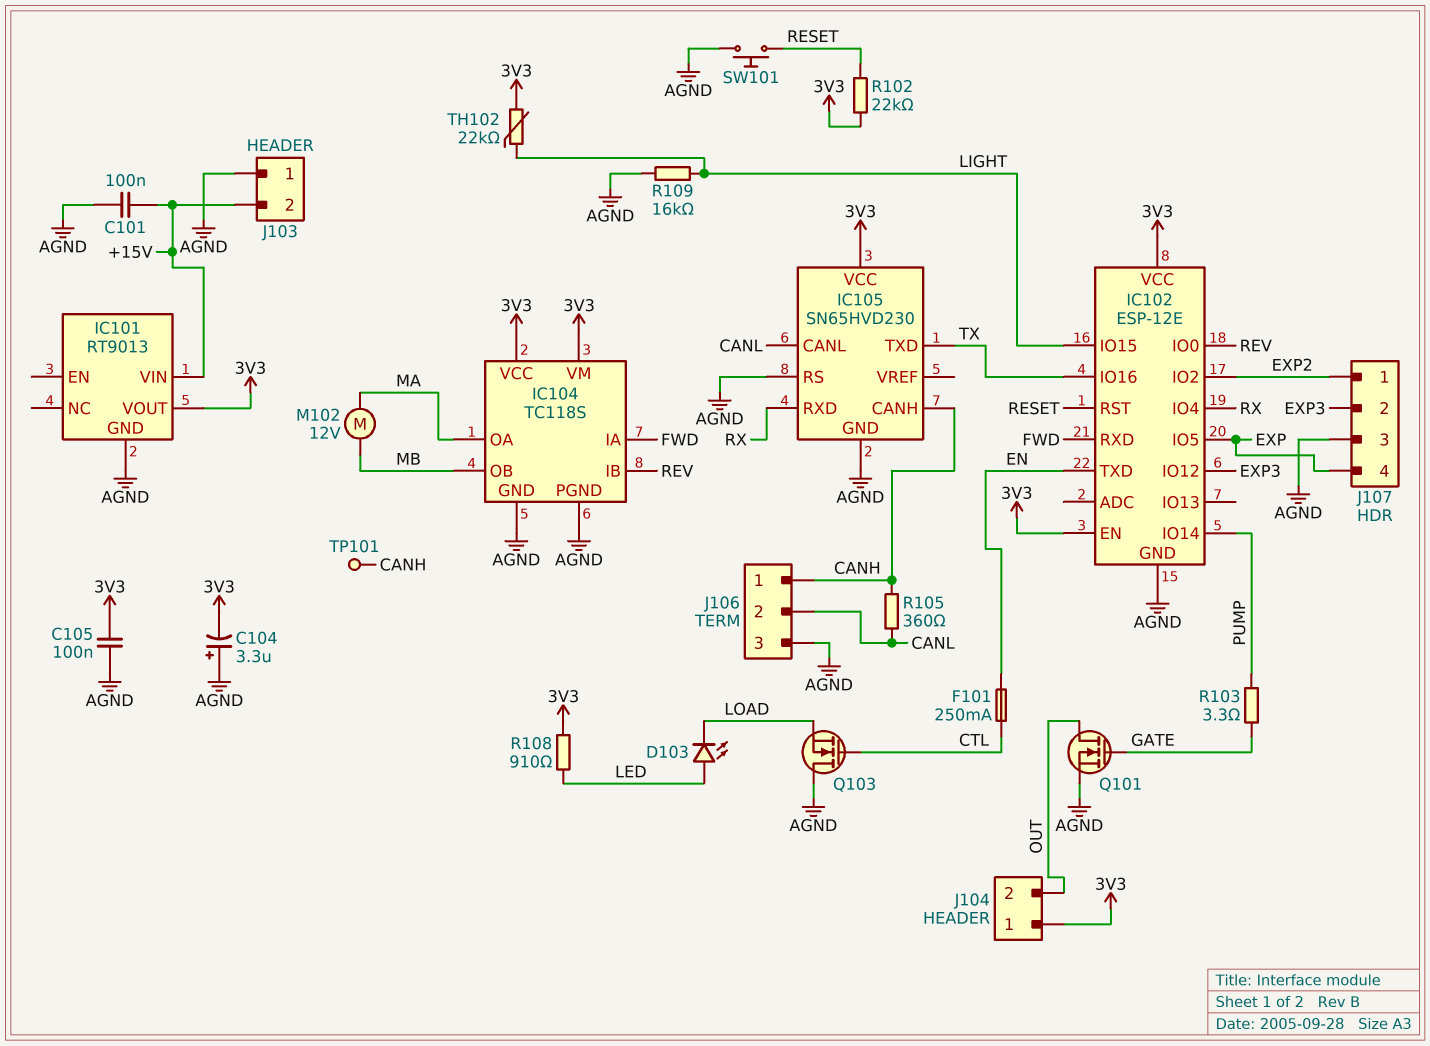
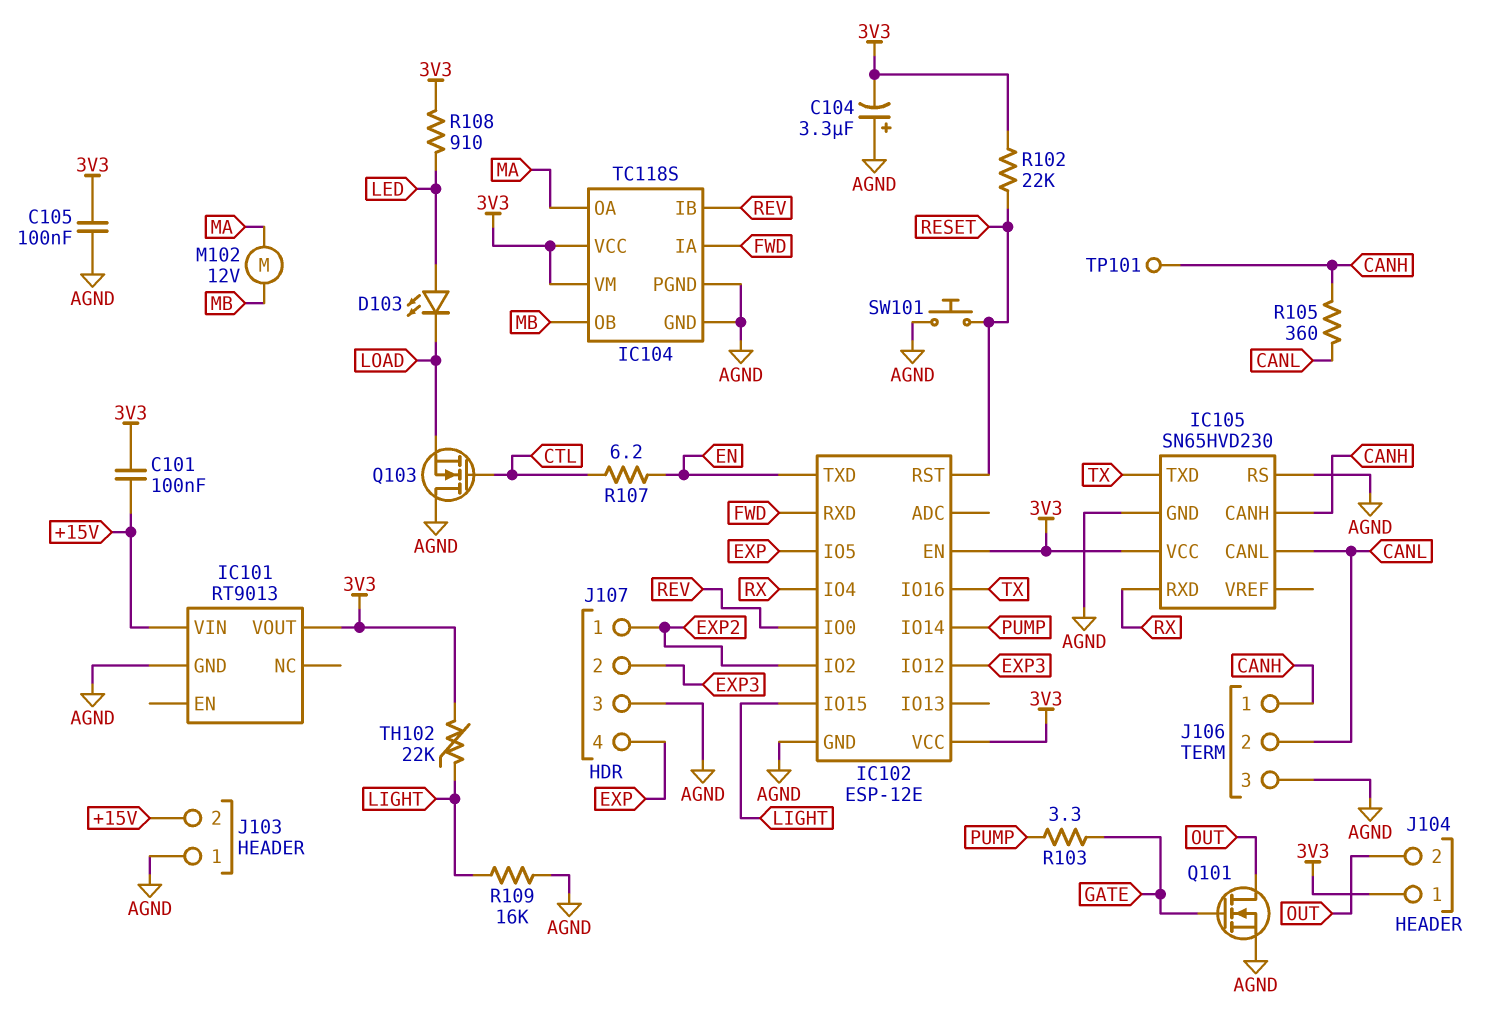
C101: 100nF (+15V, AGND) -> 100nF (+15V, 3V3)
F101: 250mA (CTL, EN) -> none
R107: none -> 6.2 (CTL, EN)

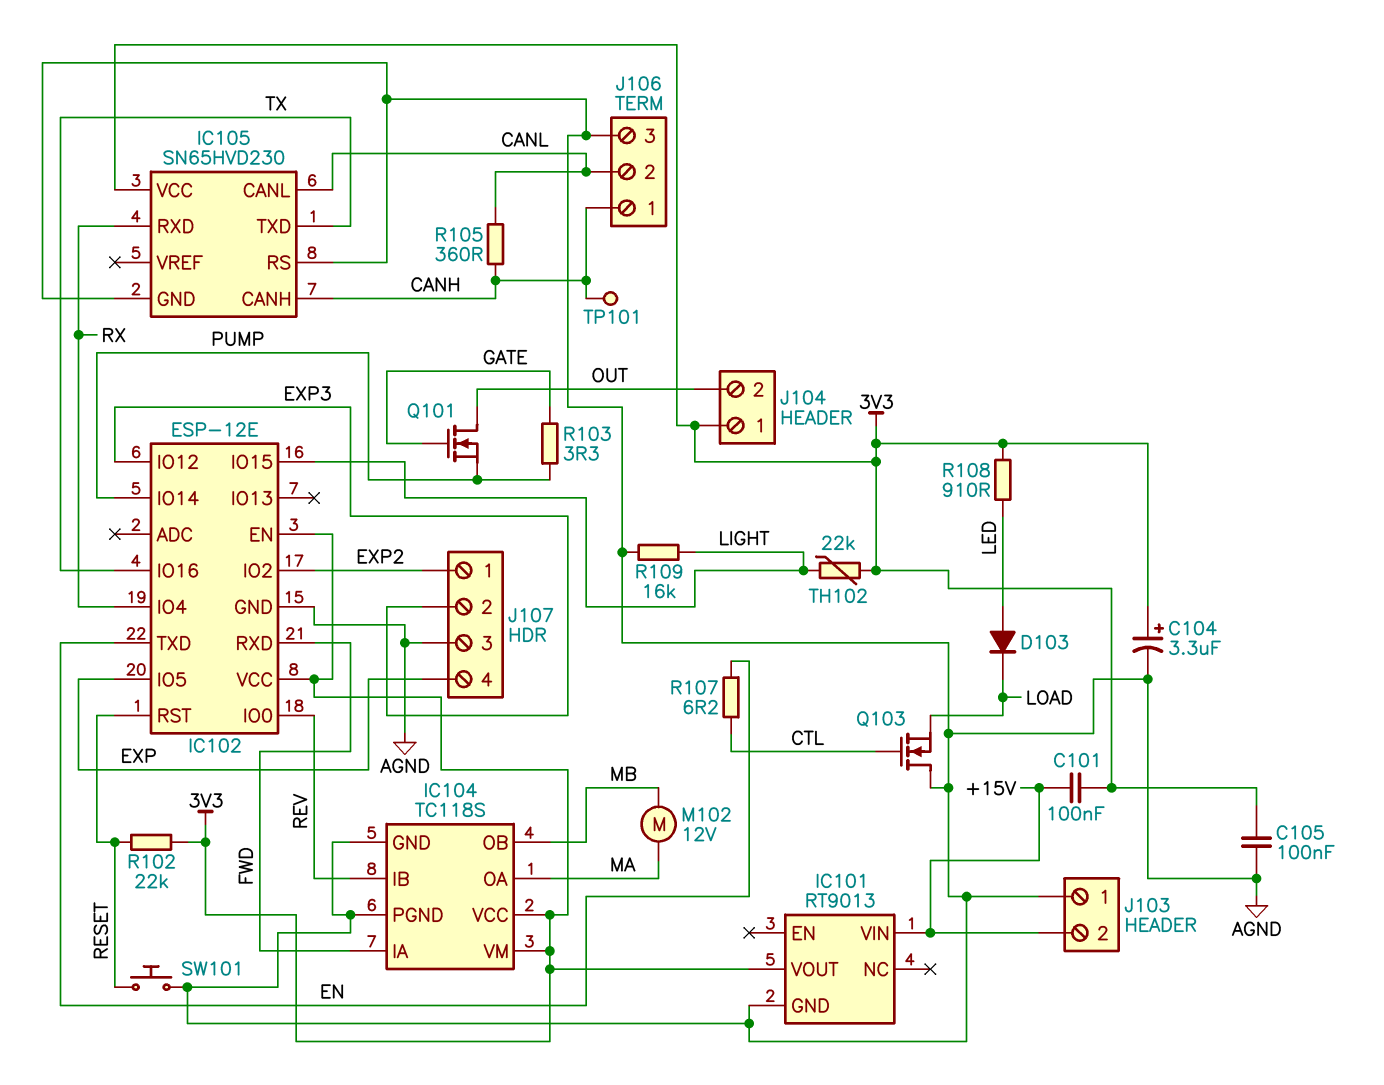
C104: 3.3uF (plus AGND, minus 3V3) -> 3.3uF (plus 3V3, minus AGND)
D103: LED (A LED, K LOAD) -> diode (A LED, K LOAD)
Q101: NMOS (G GATE, D OUT, S AGND) -> NMOS (G GATE, D OUT, S PUMP)

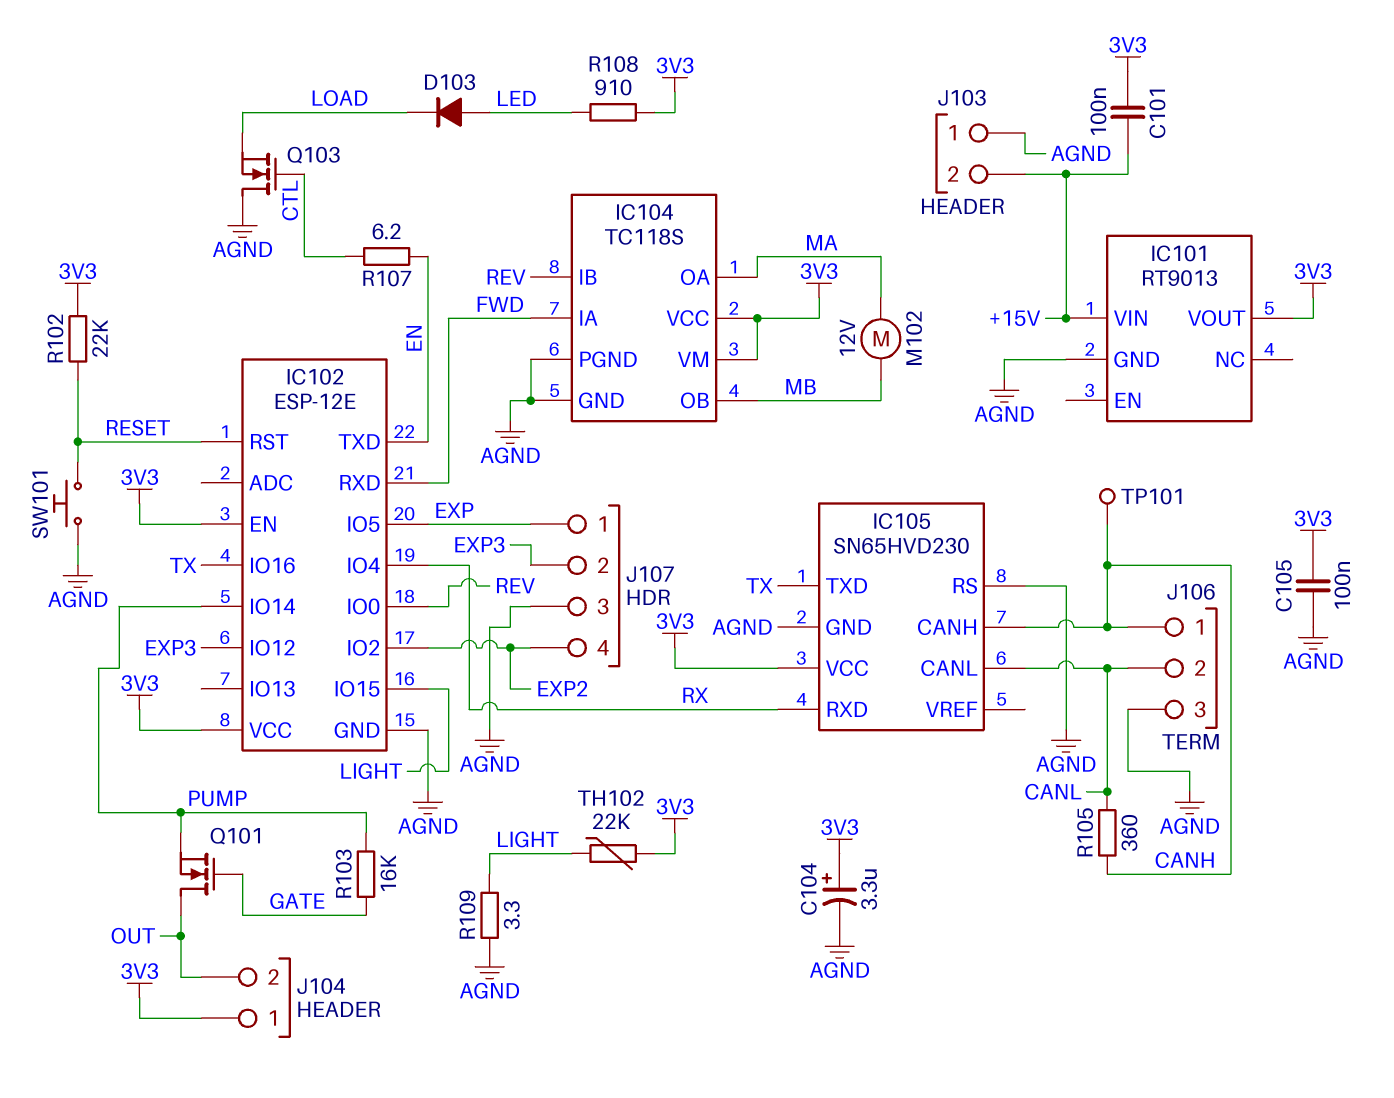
J107 pin 1: EXP2 -> EXP
J107 pin 4: EXP -> EXP2
R103: 3.3 (GATE, PUMP) -> 16k (GATE, PUMP)
R109: 16k (AGND, LIGHT) -> 3.3 (AGND, LIGHT)

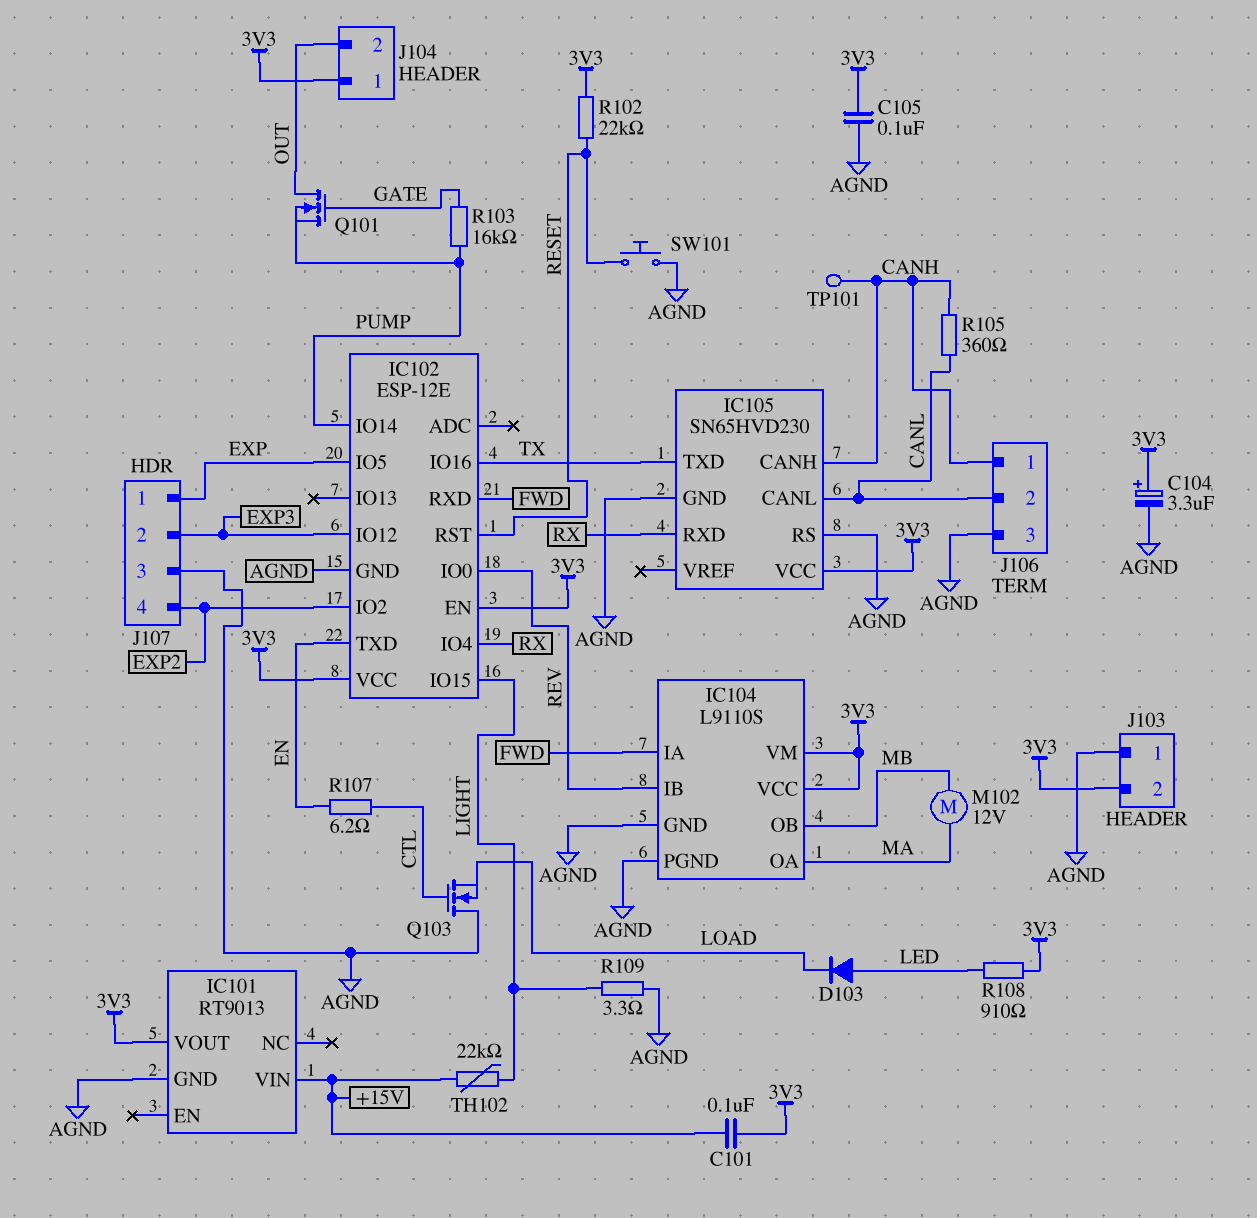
IC104: TC118S -> L9110S
J103 pin 2: +15V -> 3V3
TH102: 22k (3V3, LIGHT) -> 22k (+15V, LIGHT)

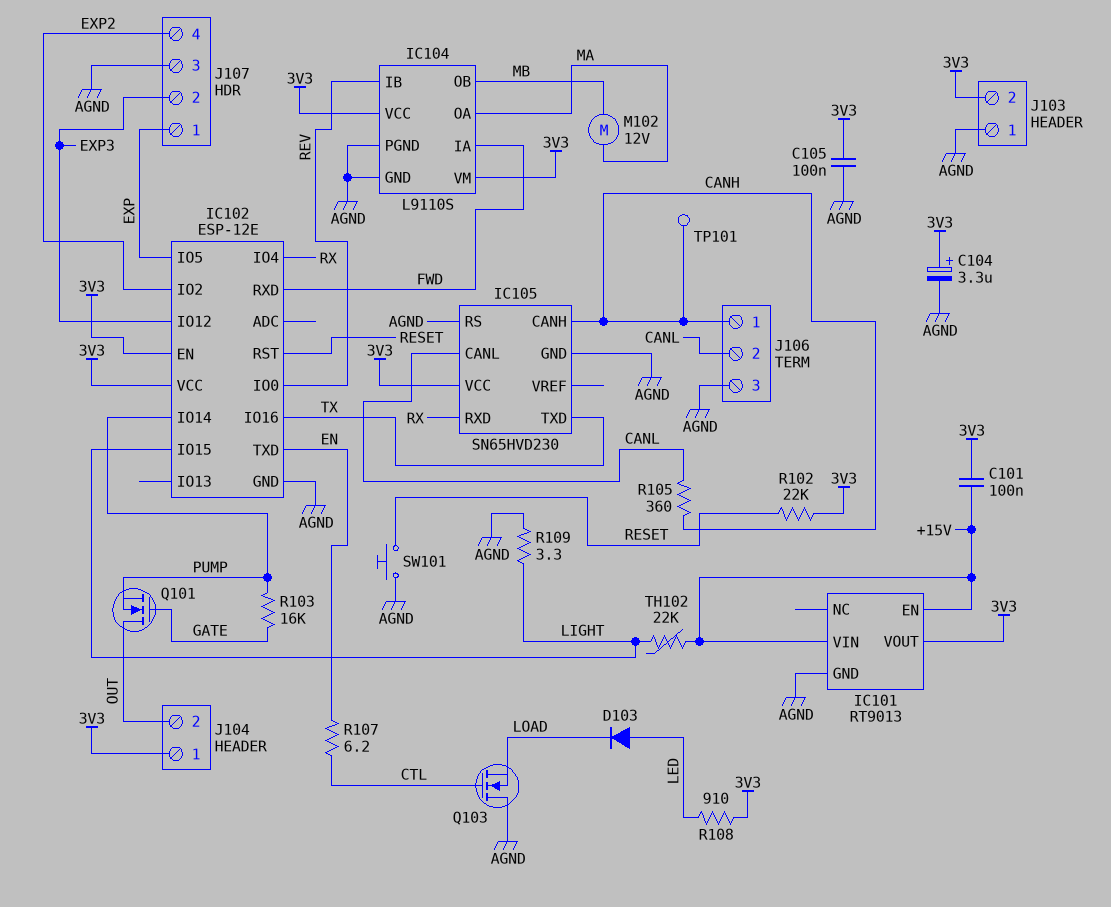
IC101 pin EN: none -> +15V

